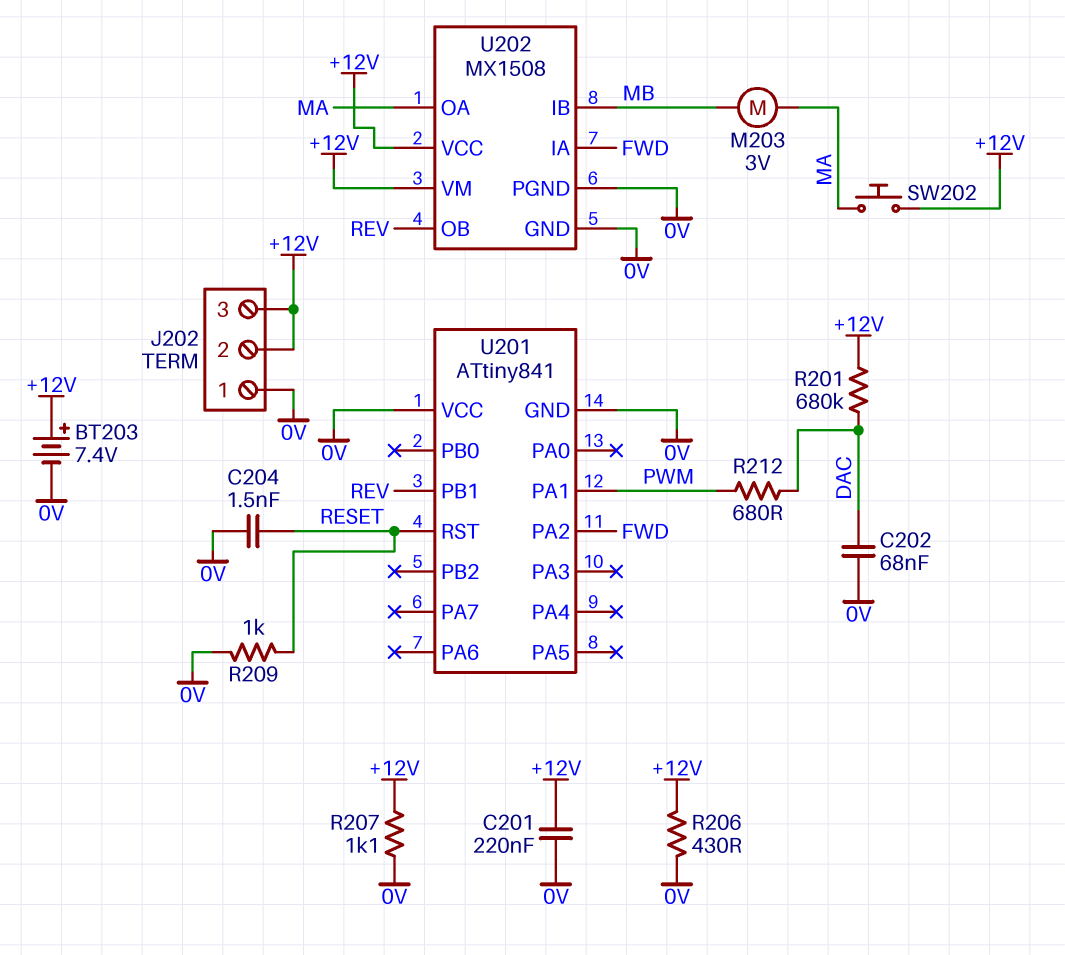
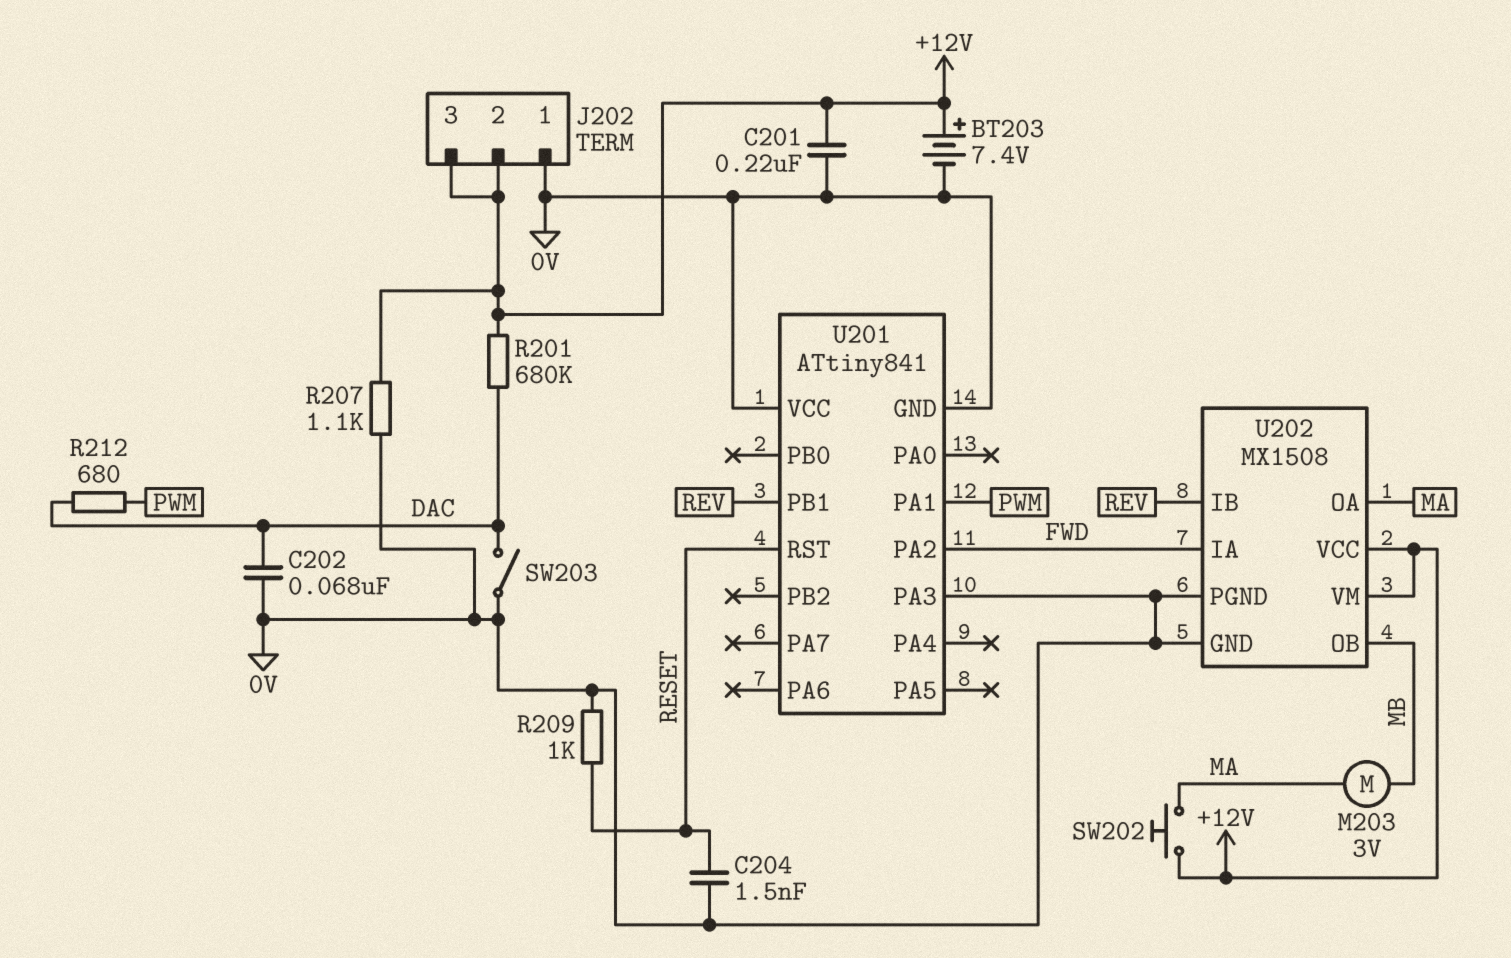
R206: 430 (+12V, 0V) -> none
SW203: none -> switch (0V, DAC)
U201 pin PA3: none -> 0V
U202 pin IB: MB -> REV
U202 pin OB: REV -> MB

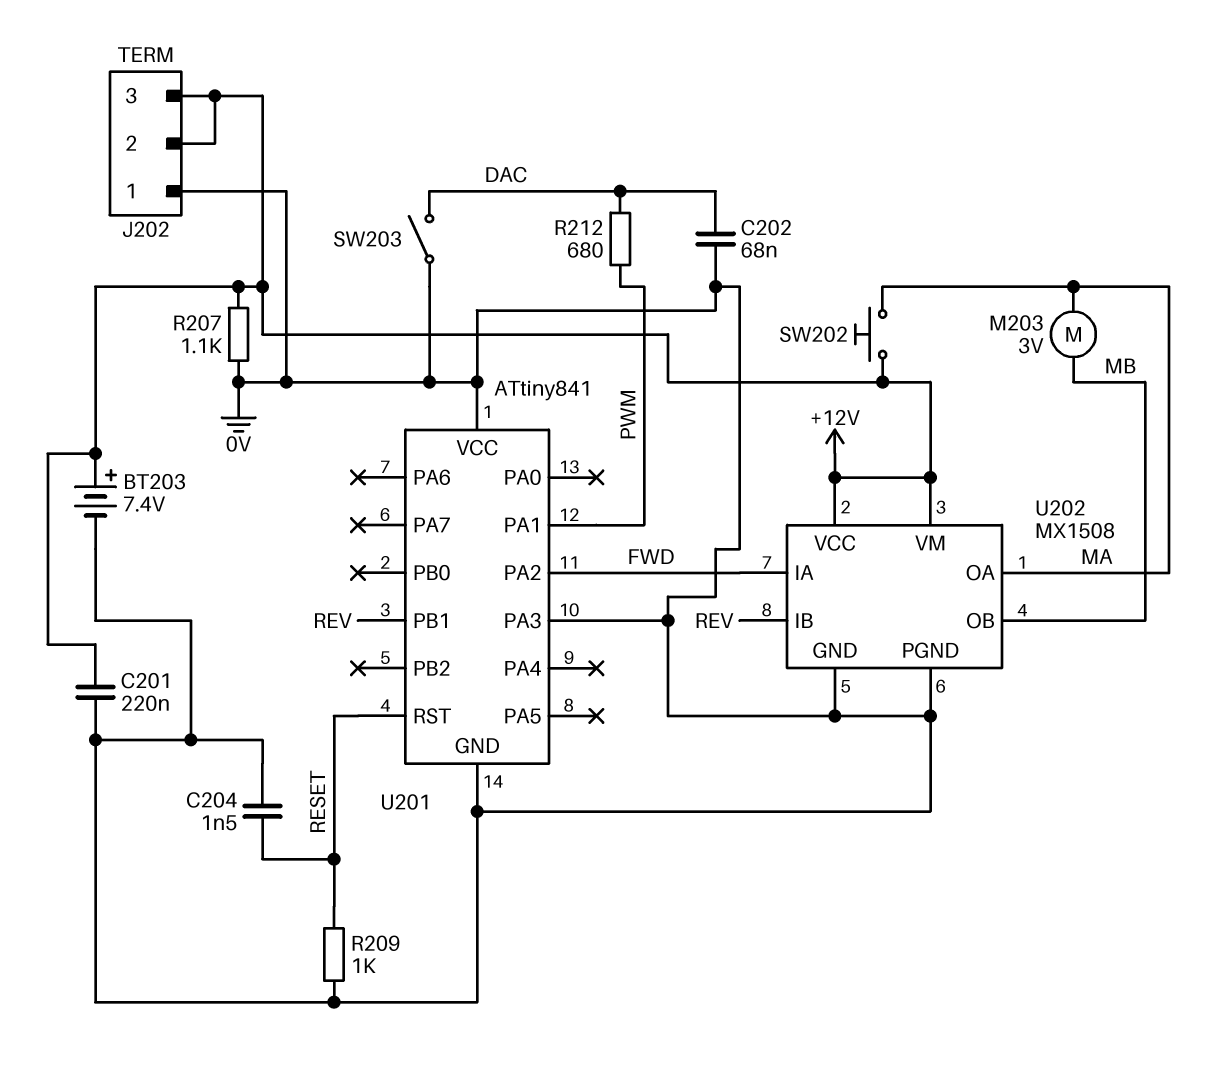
R201: 680k (+12V, DAC) -> none

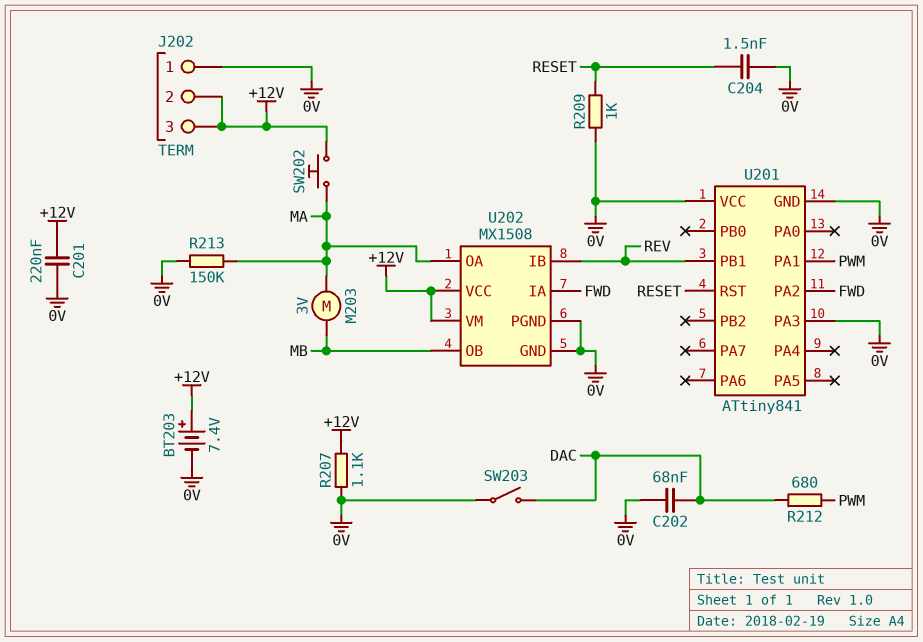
R213: none -> 150k (0V, MA)

